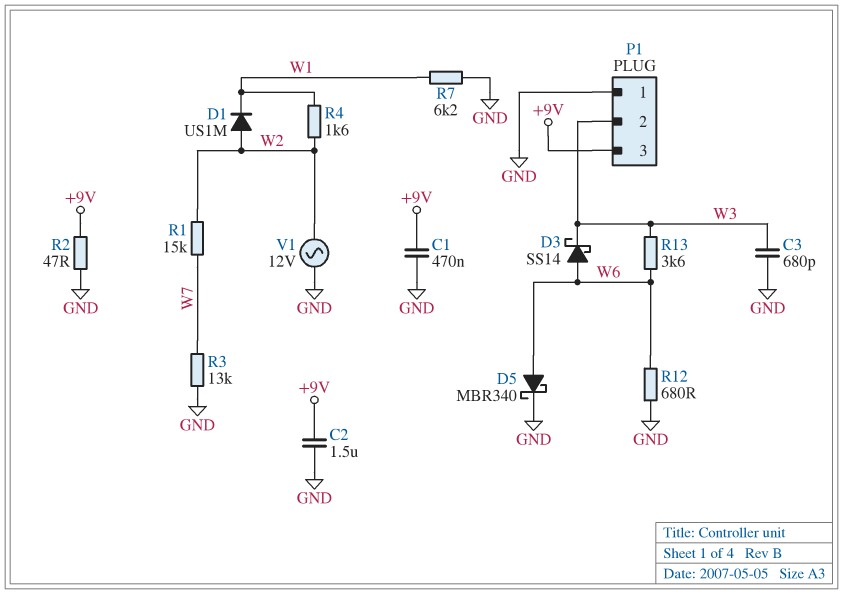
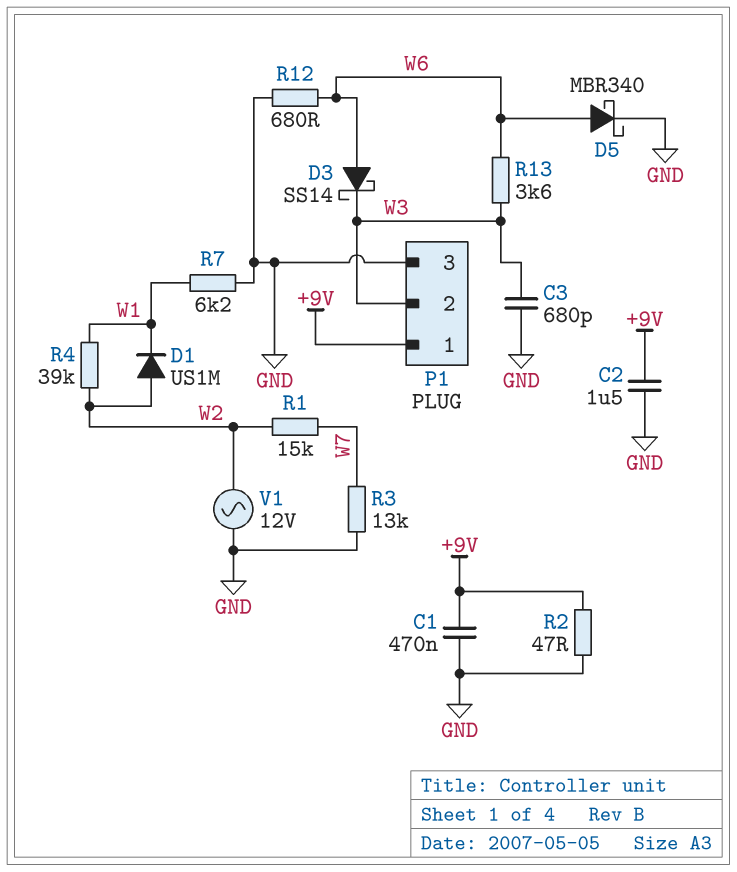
P1 pin 1: GND -> +9V
P1 pin 3: +9V -> GND
R4: 1.6k (W1, W2) -> 39k (W1, W2)

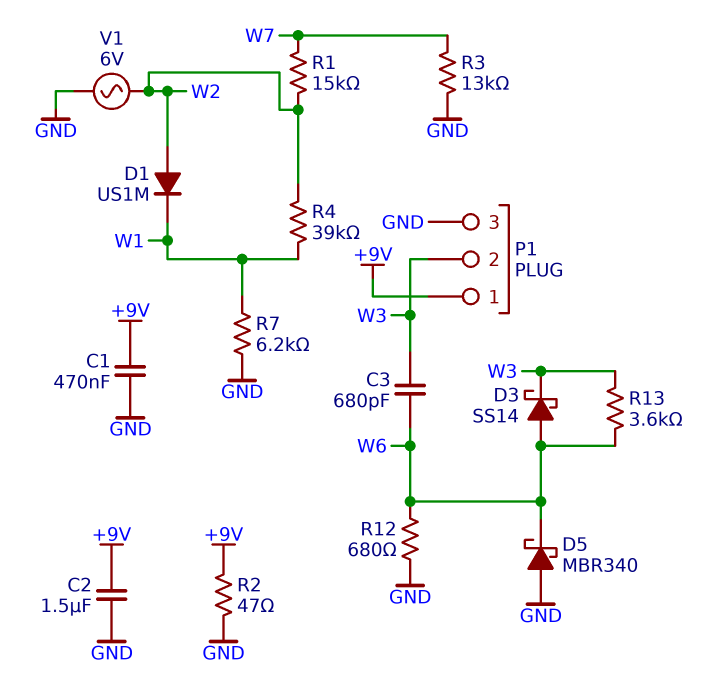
C3: 680pF (GND, W3) -> 680pF (W3, W6)
D5: schottky MBR340 (A W6, K GND) -> schottky MBR340 (A GND, K W6)
V1: AC 12V (GND, W2) -> AC 6V (GND, W2)

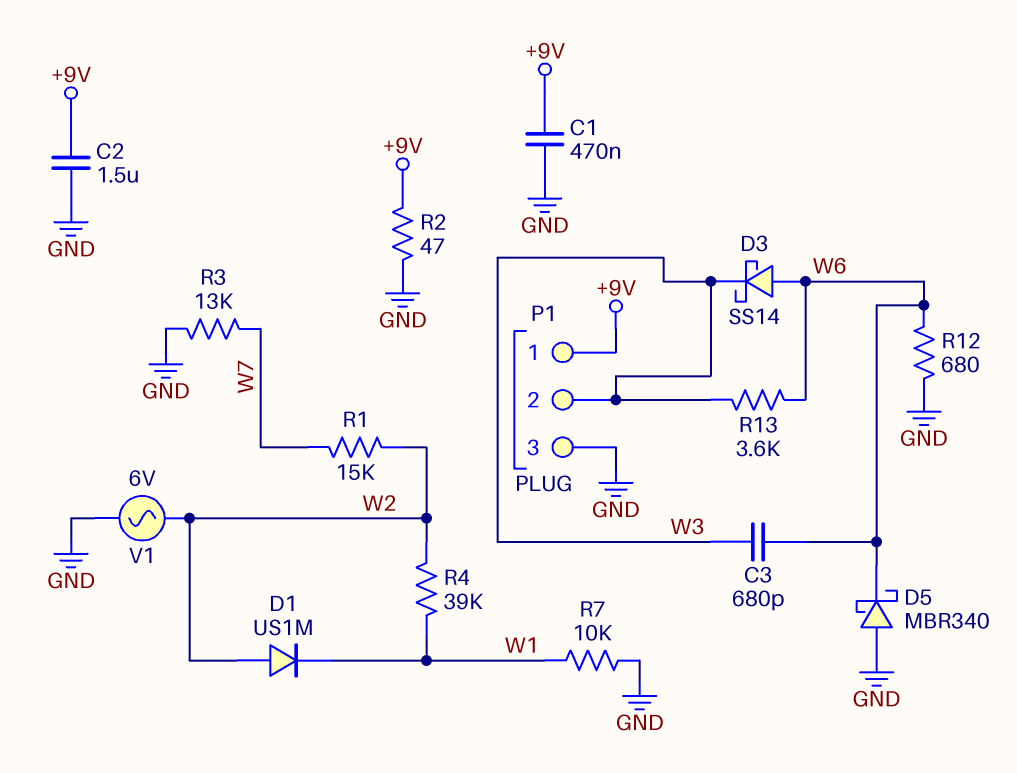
R7: 6.2k (GND, W1) -> 10k (GND, W1)

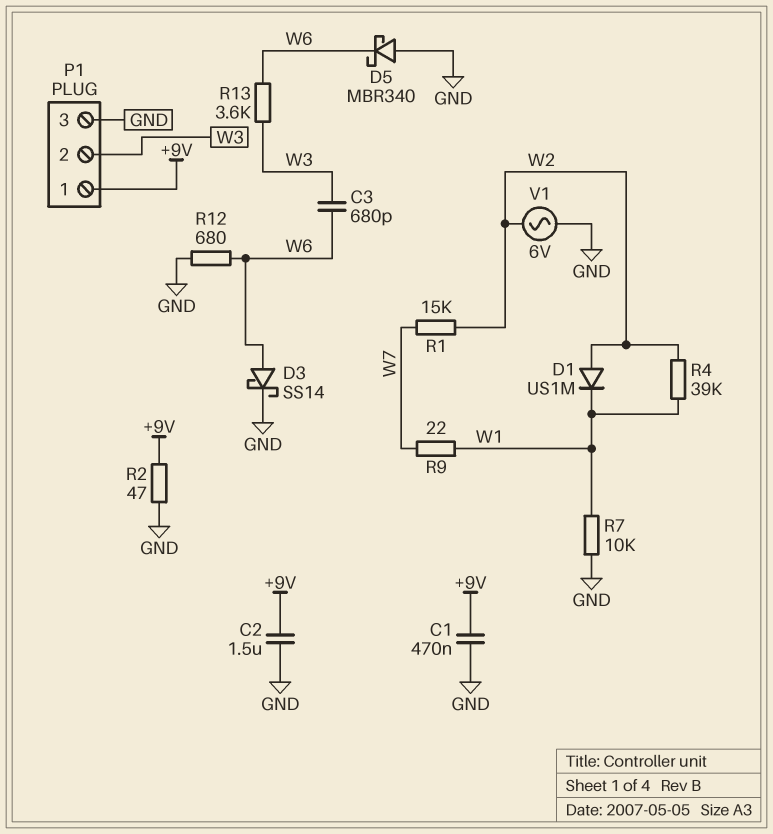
D3: schottky SS14 (A W6, K W3) -> schottky SS14 (A W6, K GND)
R3: 13k (GND, W7) -> none
R9: none -> 22 (W1, W7)

